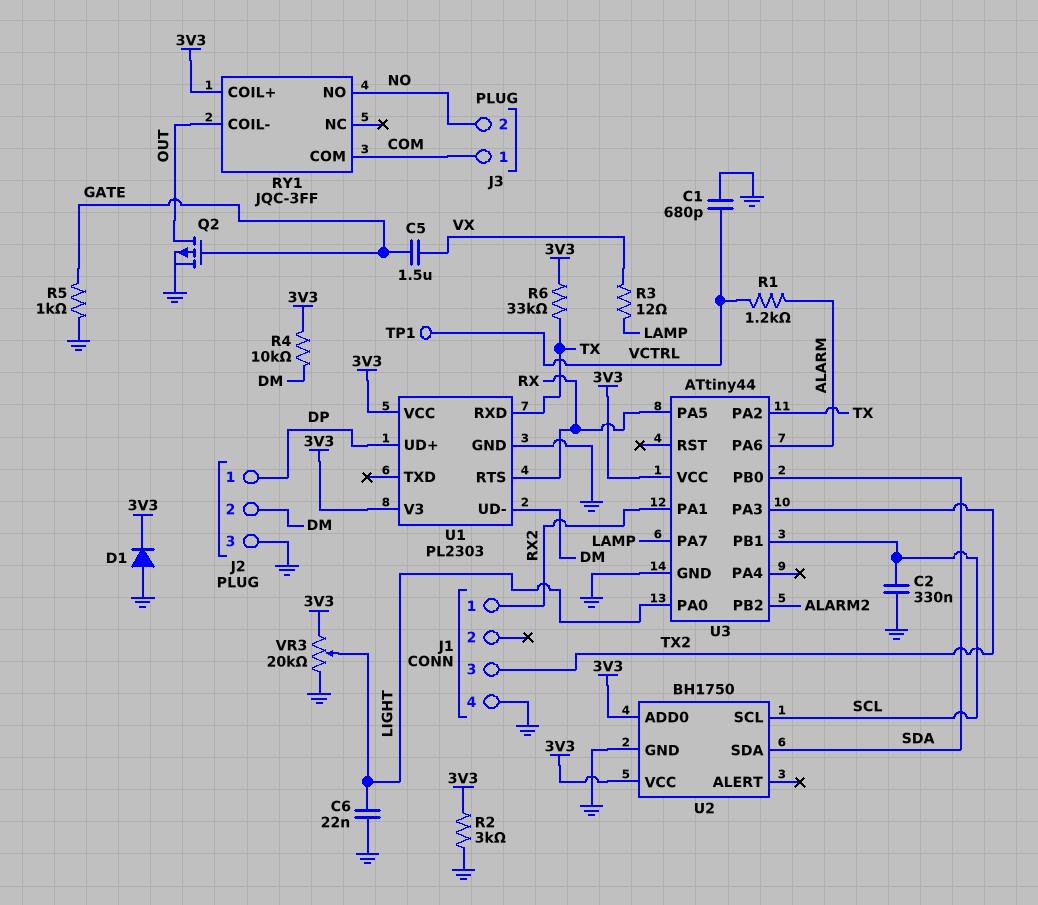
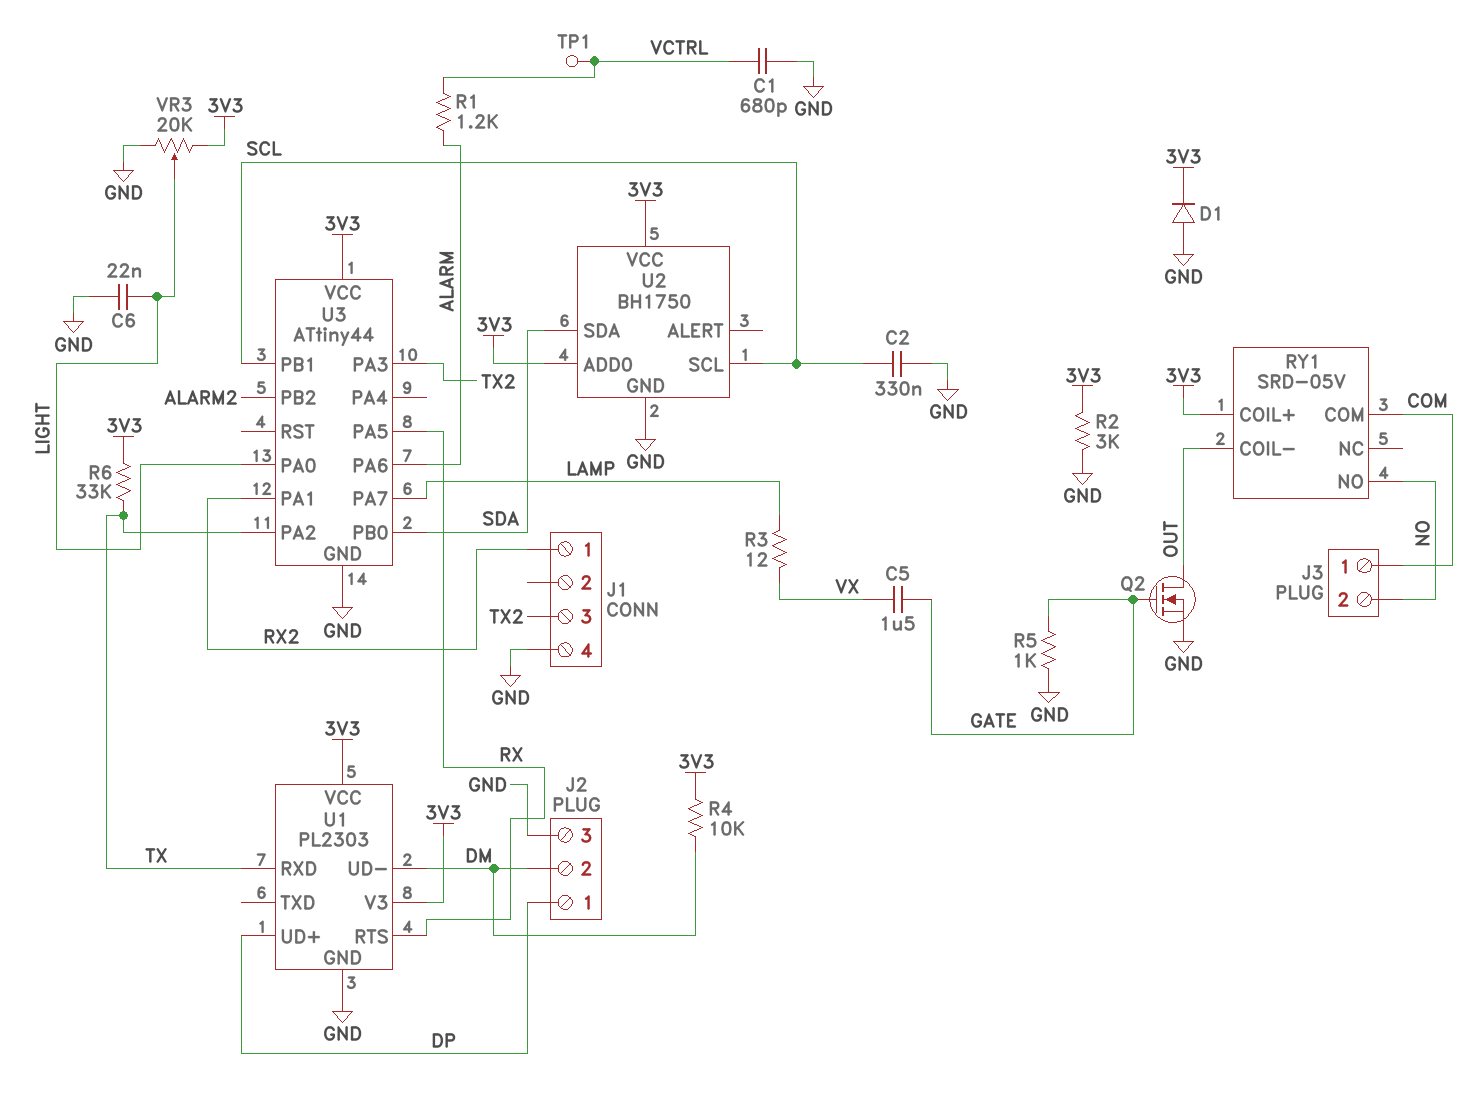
Q2: PMOS (G GATE, D OUT, S GND) -> NMOS (G GATE, D OUT, S GND)
RY1: JQC-3FF -> SRD-05V

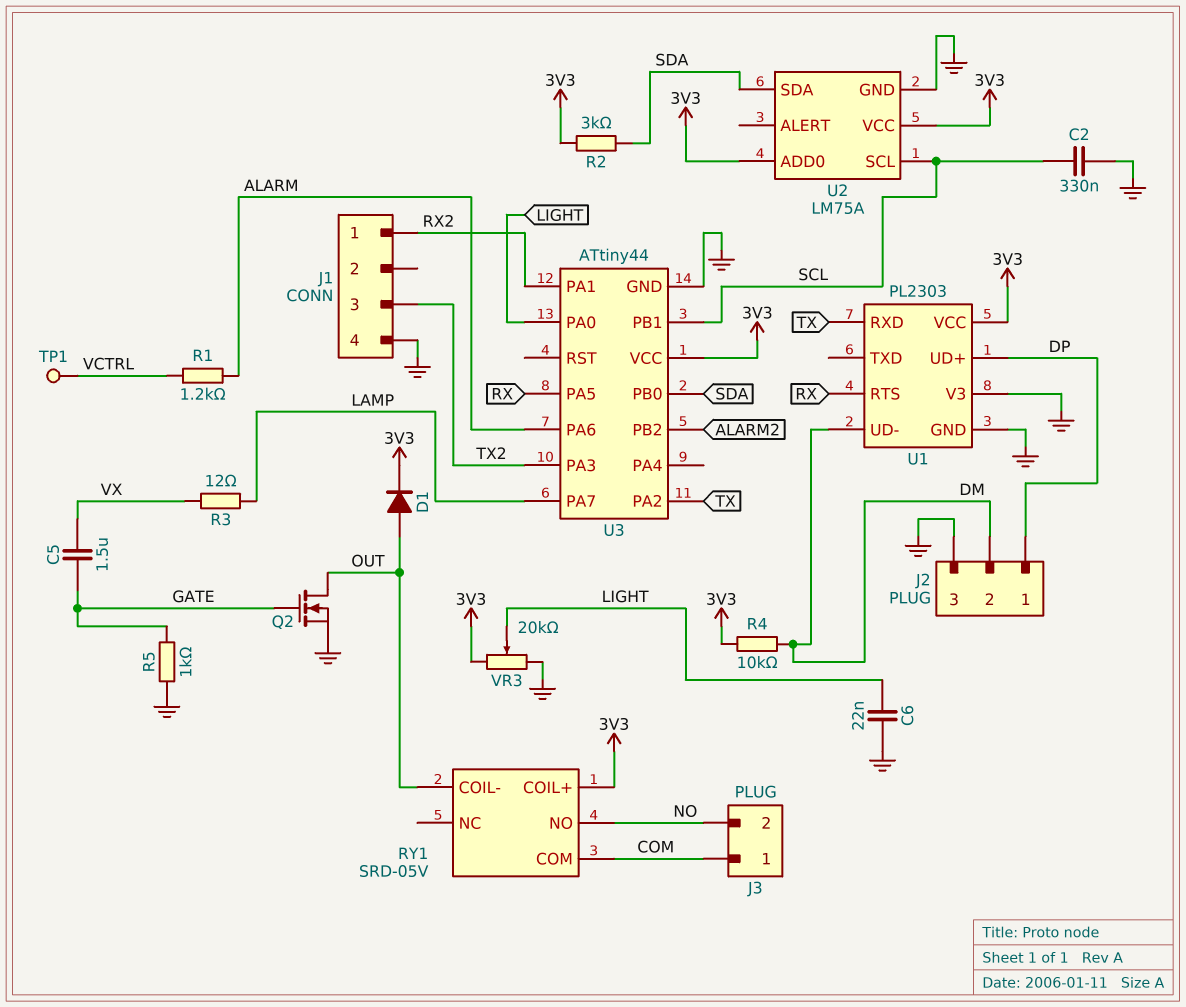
C1: 680pF (GND, VCTRL) -> none
D1: diode (A GND, K 3V3) -> diode (A OUT, K 3V3)
R2: 3k (3V3, GND) -> 3k (3V3, SDA)
R6: 33k (3V3, TX) -> none
U1 pin V3: 3V3 -> GND
U2: BH1750 -> LM75A

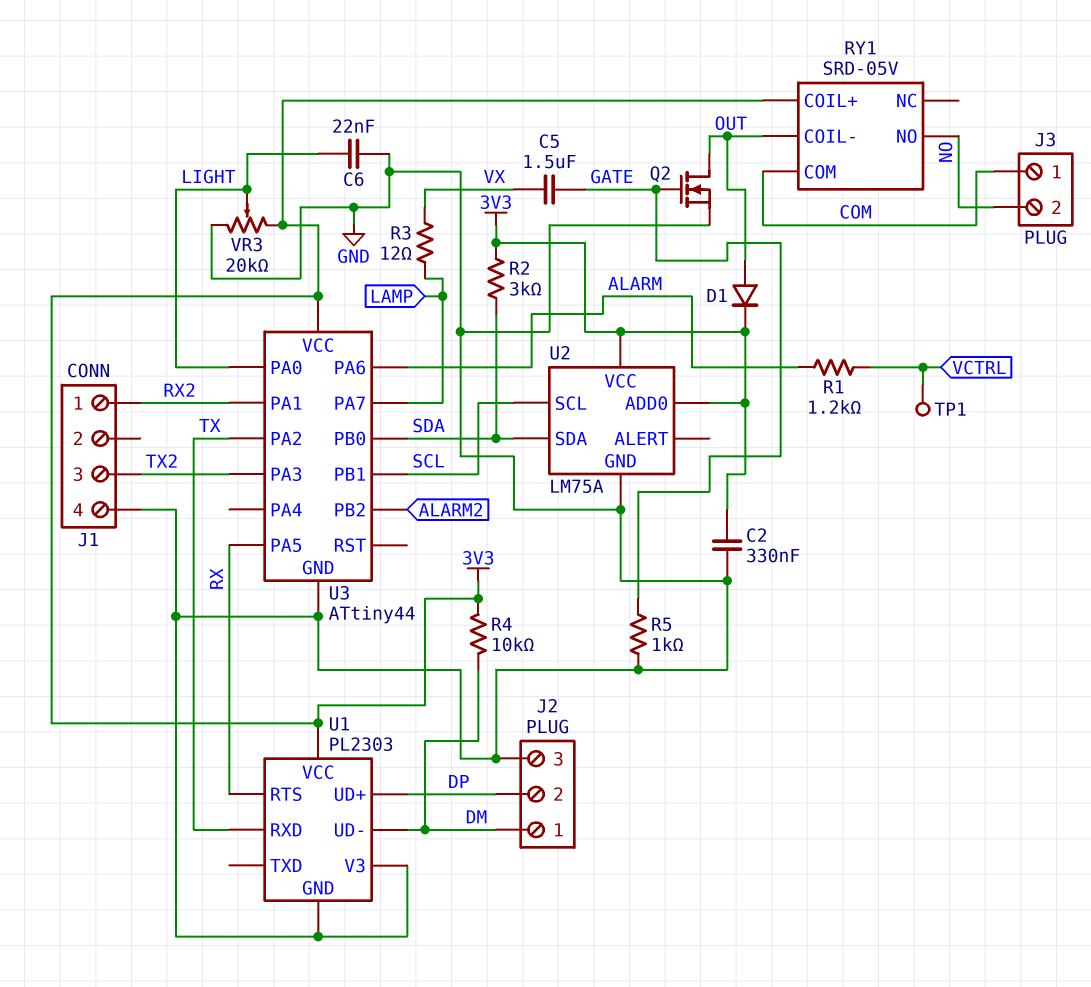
C2: 330nF (GND, SCL) -> 330nF (3V3, GND)
J2 pin 1: DP -> DM
J2 pin 2: DM -> DP

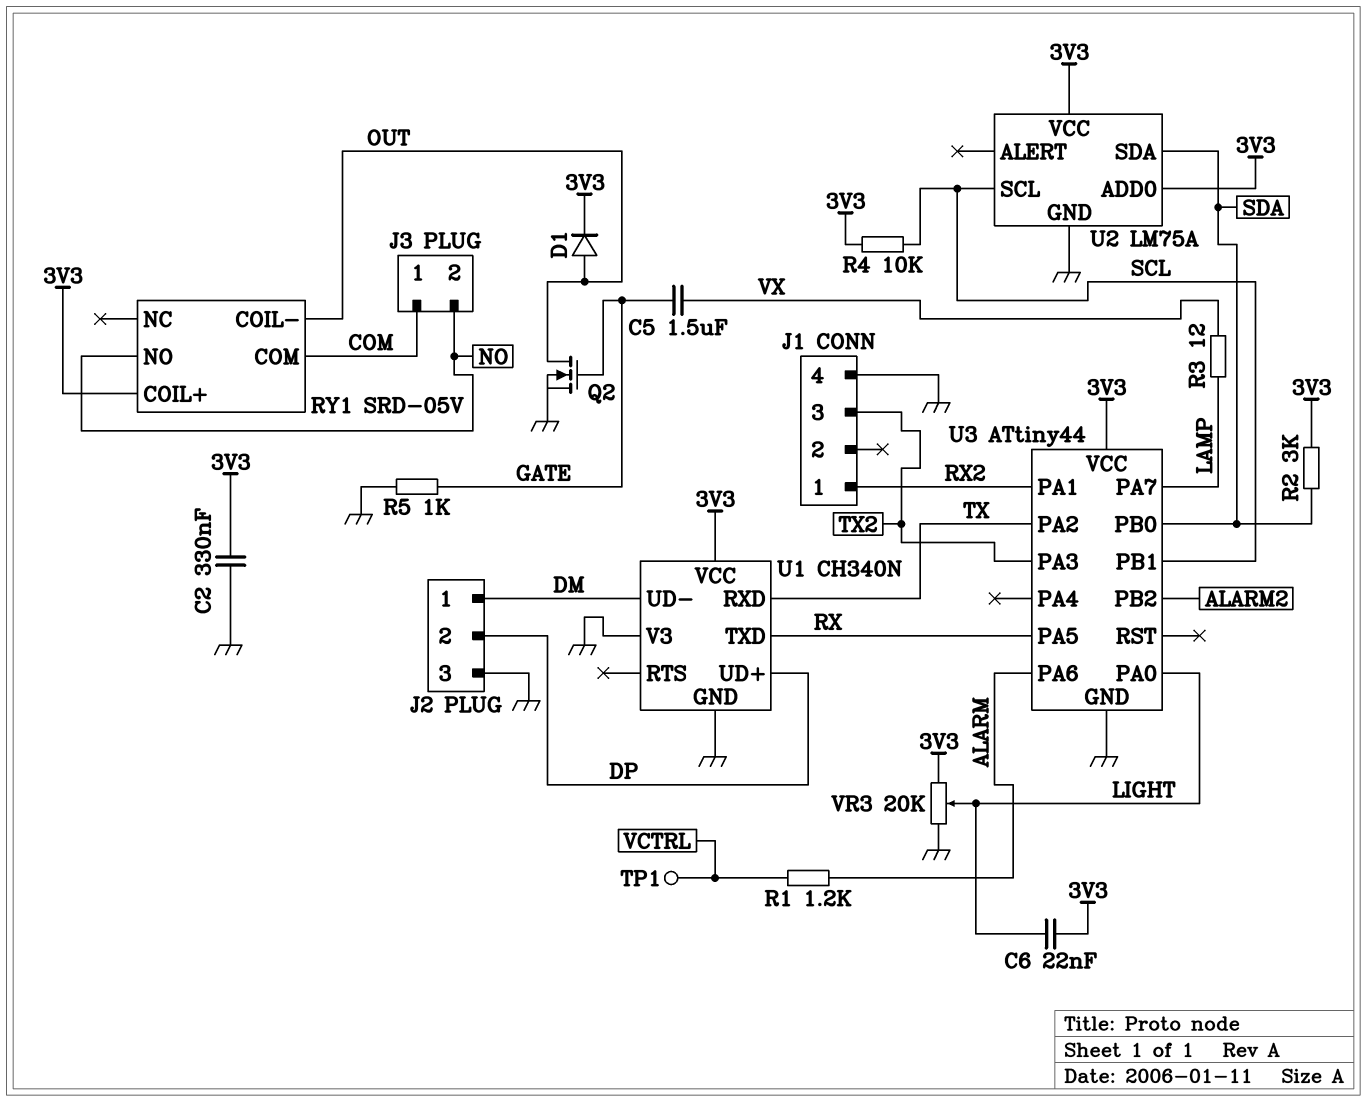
C6: 22nF (GND, LIGHT) -> 22nF (3V3, LIGHT)
R4: 10k (3V3, DM) -> 10k (3V3, SCL)
U1: PL2303 -> CH340N
U1 pin RTS: RX -> none
U1 pin TXD: none -> RX

